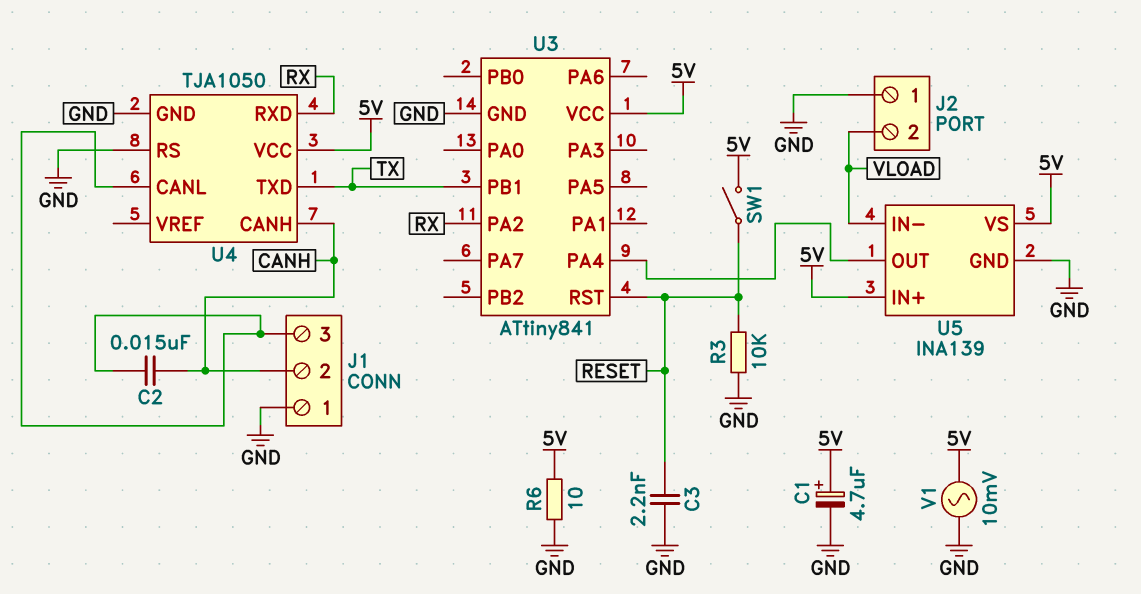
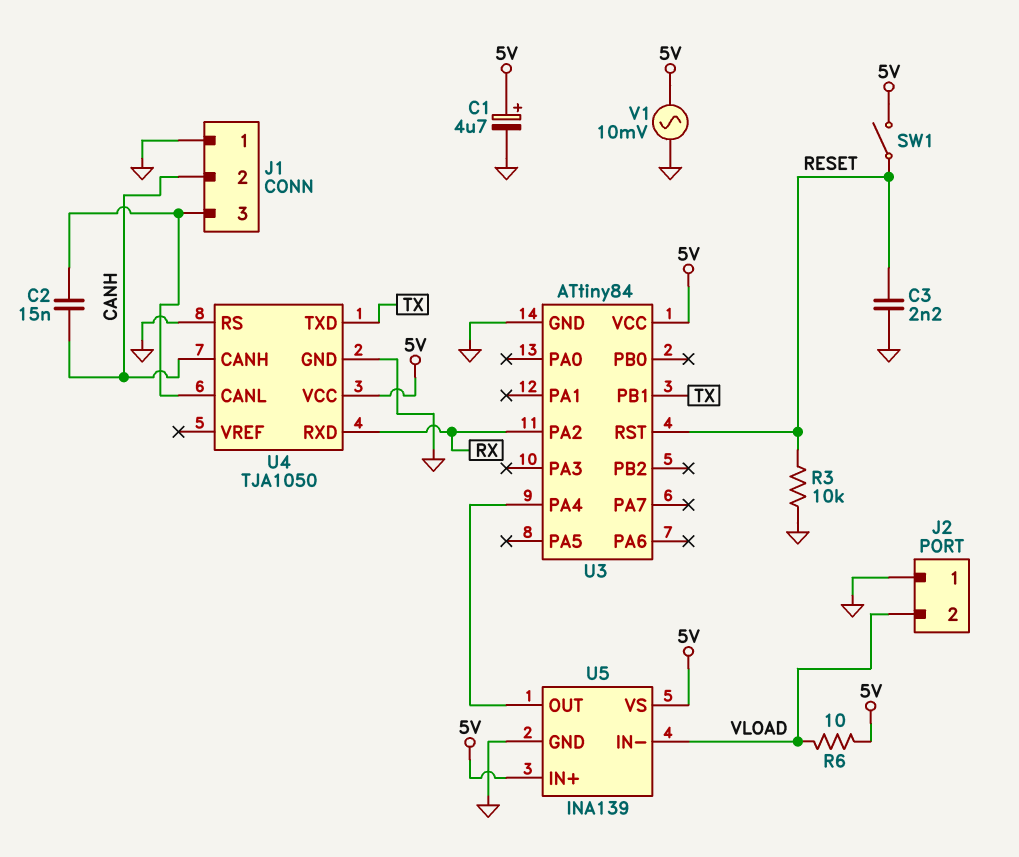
R6: 10 (5V, GND) -> 10 (5V, VLOAD)
U3: ATtiny841 -> ATtiny84

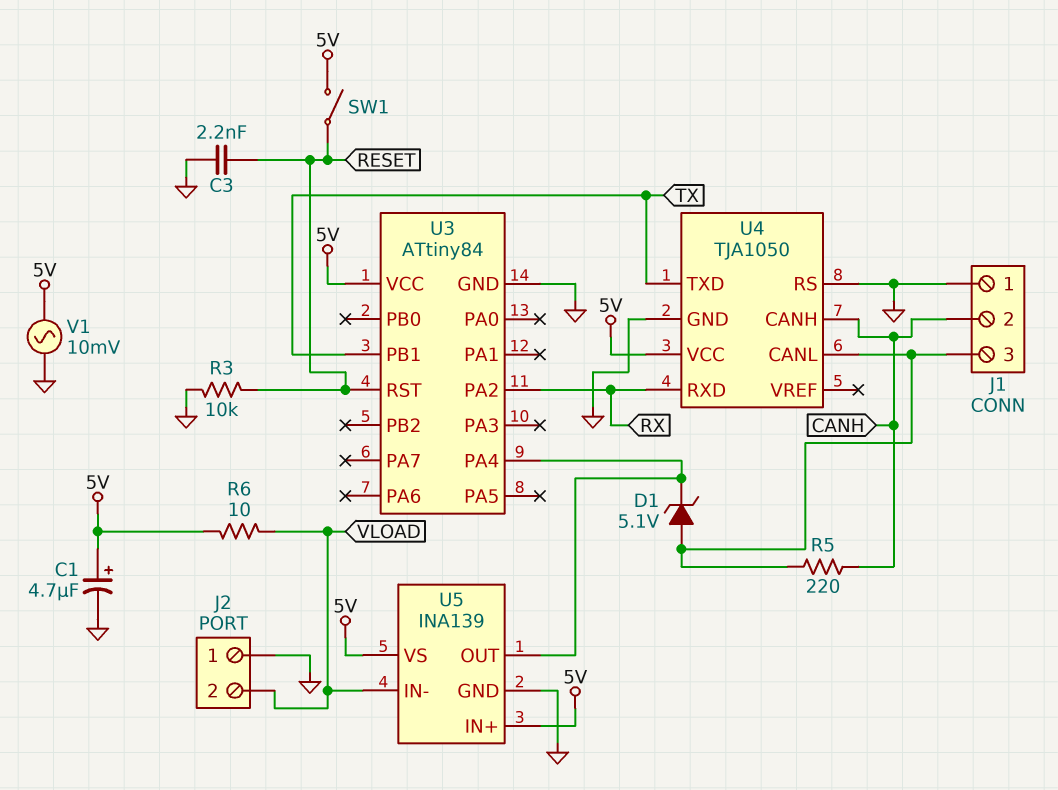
C2: 15nF (CANH, J1/3) -> none
D1: none -> zener 5.1V (A J1/3, K U3/PA4)
R5: none -> 220 (CANH, J1/3)

